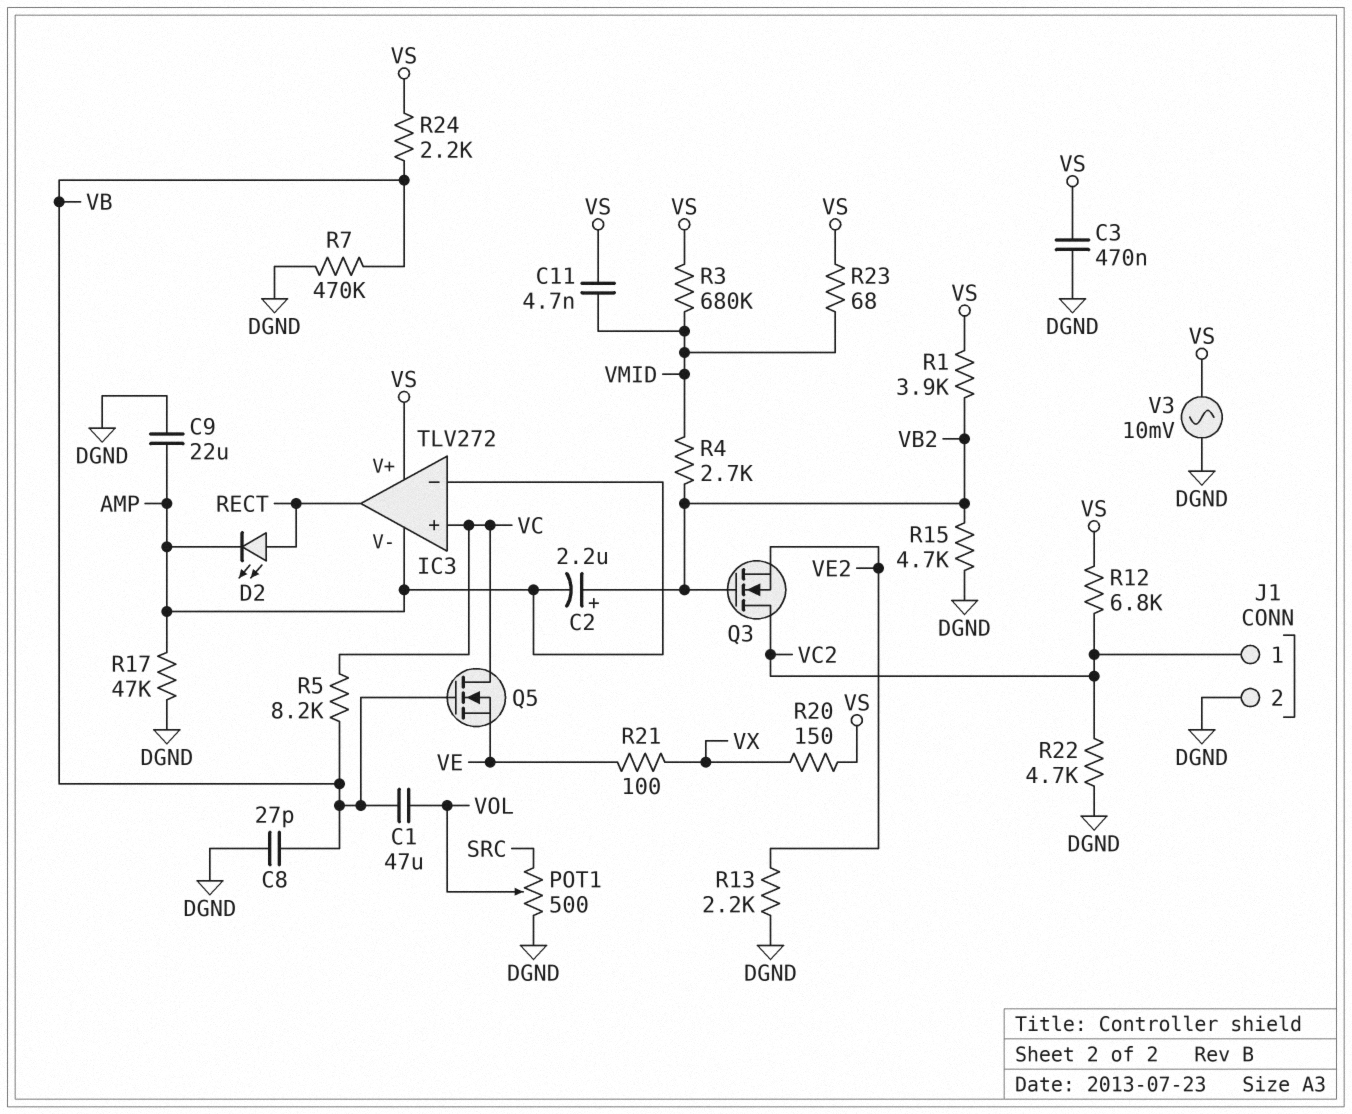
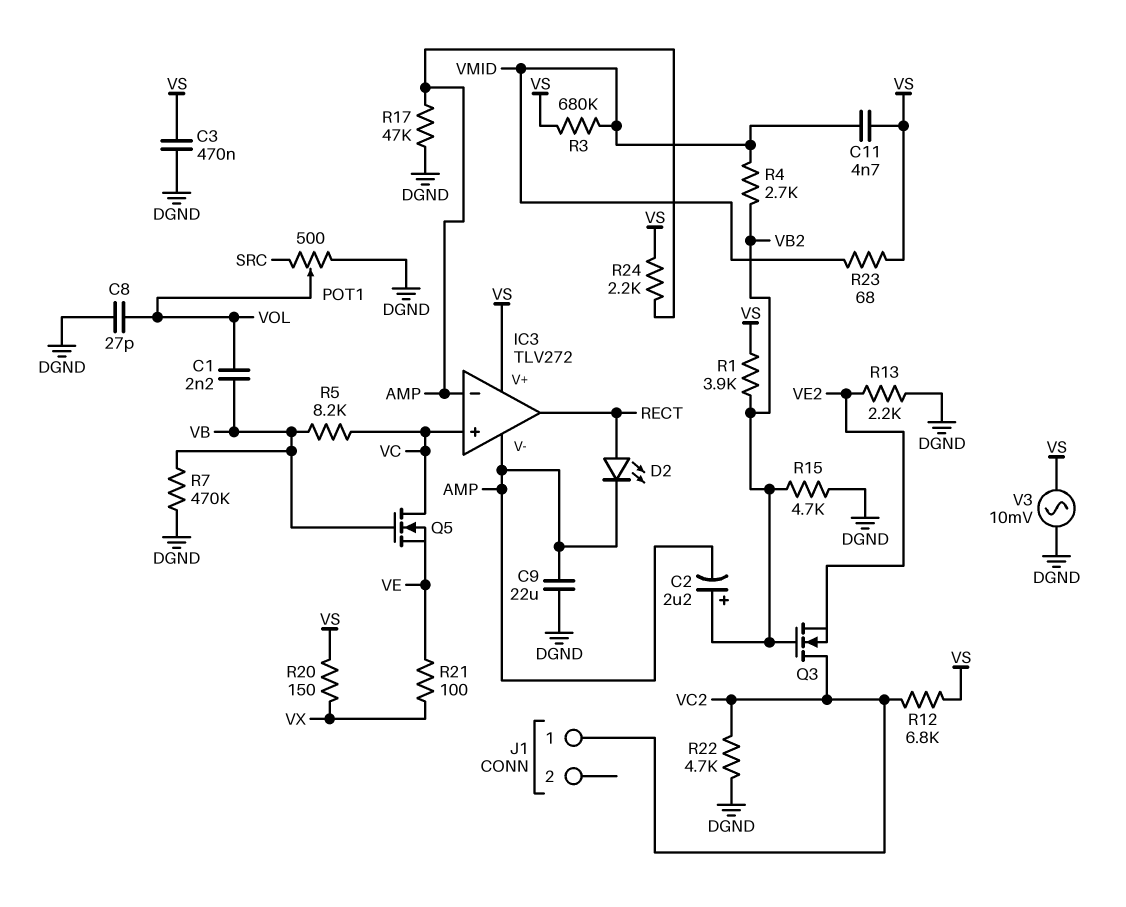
C1: 47uF (VB, VOL) -> 2.2nF (VB, VOL)
C8: 27pF (DGND, VB) -> 27pF (DGND, VOL)
J1 pin 2: DGND -> none
R24: 2.2k (VB, VS) -> 2.2k (AMP, VS)

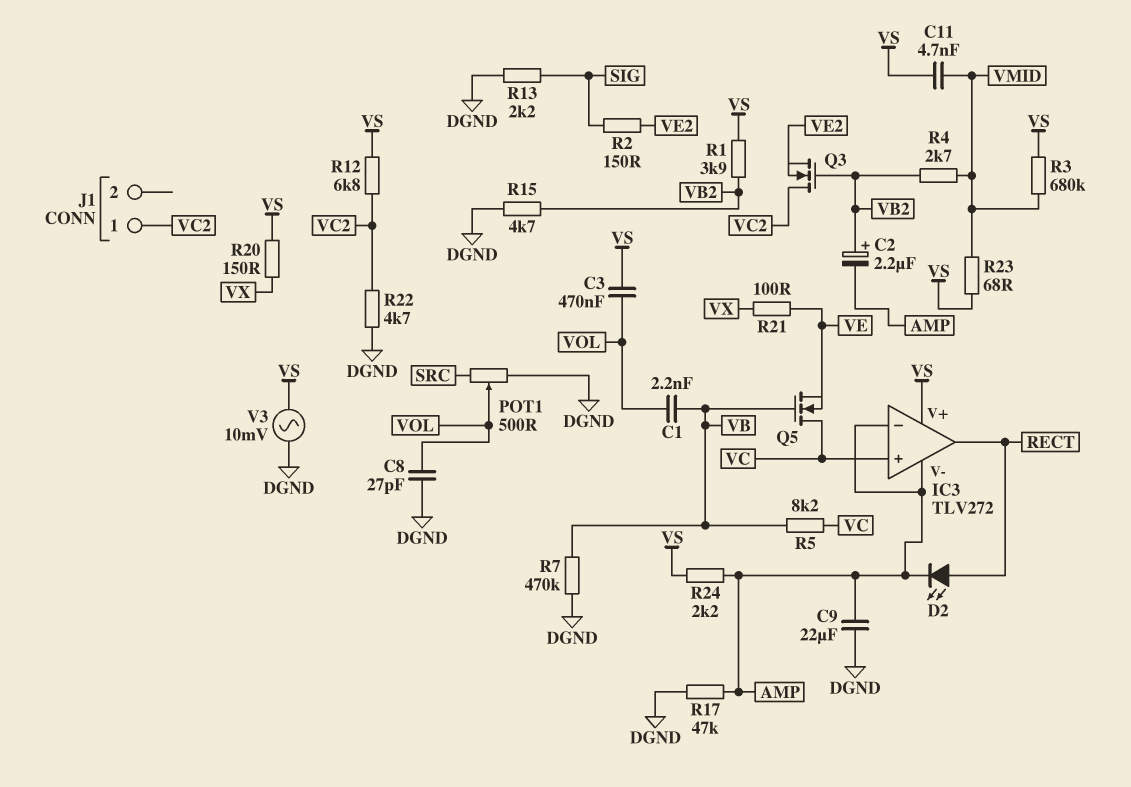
C3: 470nF (DGND, VS) -> 470nF (VOL, VS)
R2: none -> 150 (SIG, VE2)
R13: 2.2k (DGND, VE2) -> 2.2k (DGND, SIG)

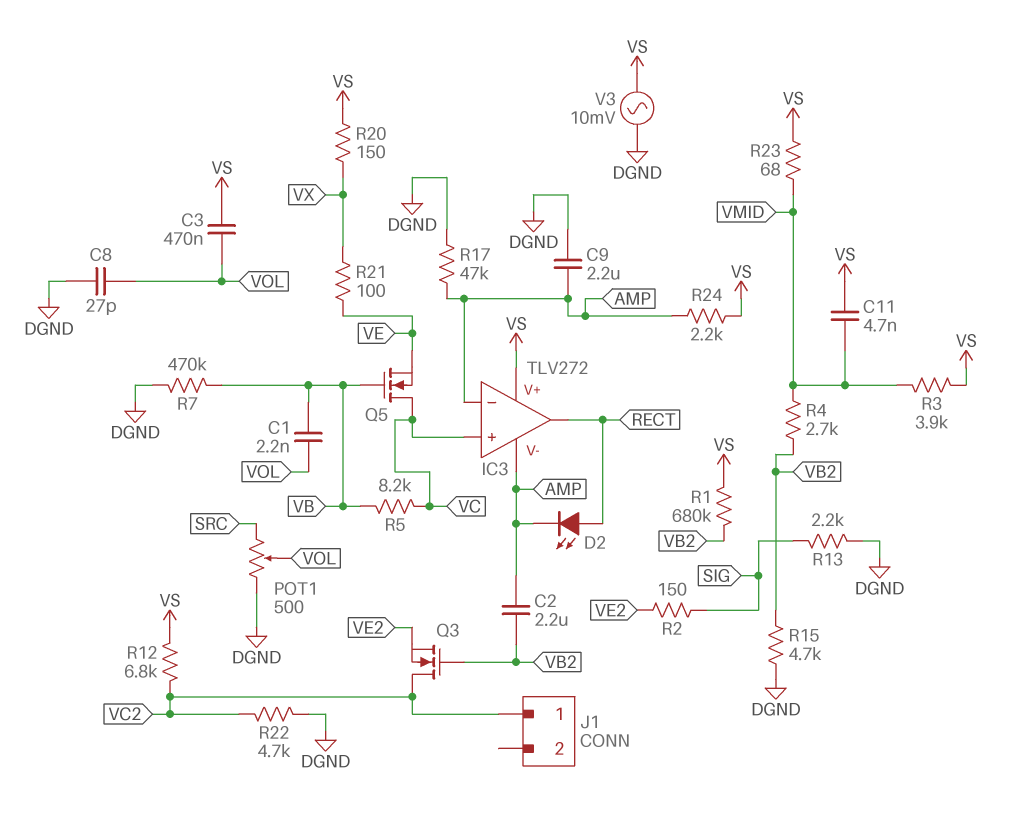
C2: 2.2uF (plus VB2, minus AMP) -> 2.2uF (AMP, VB2)
C9: 22uF (AMP, DGND) -> 2.2uF (AMP, DGND)
R1: 3.9k (VB2, VS) -> 680k (VB2, VS)
R3: 680k (VMID, VS) -> 3.9k (VMID, VS)

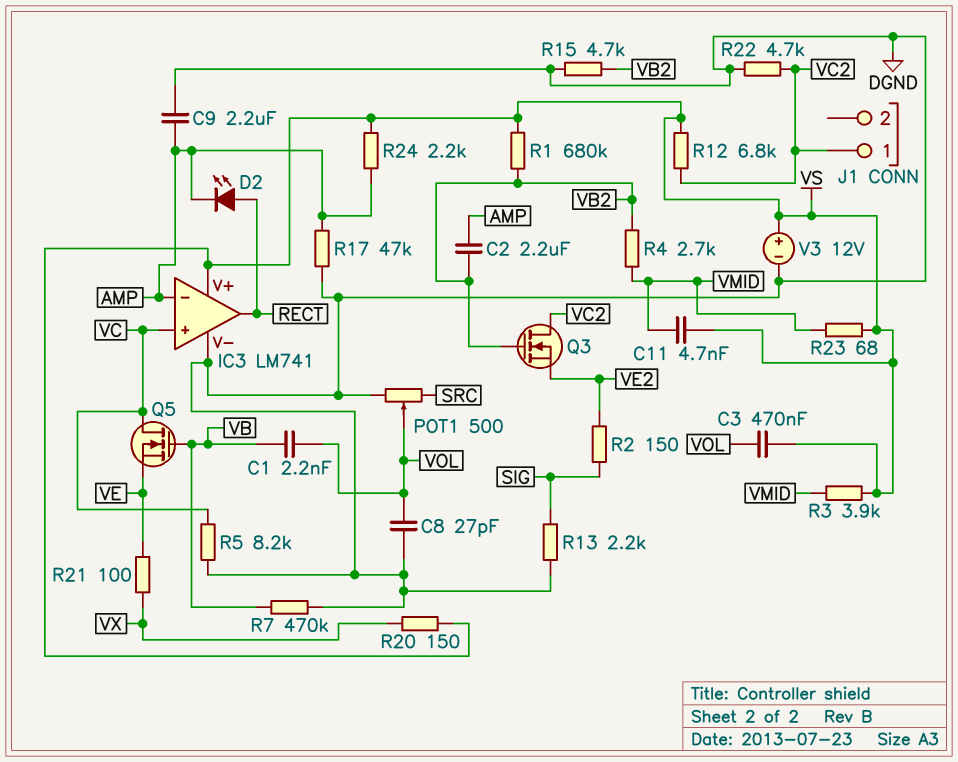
IC3: TLV272 -> LM741
IC3 pin V-: AMP -> DGND
R5: 8.2k (VB, VC) -> 8.2k (DGND, VC)
V3: AC 10mV (DGND, VS) -> 12V (plus VS, minus DGND)

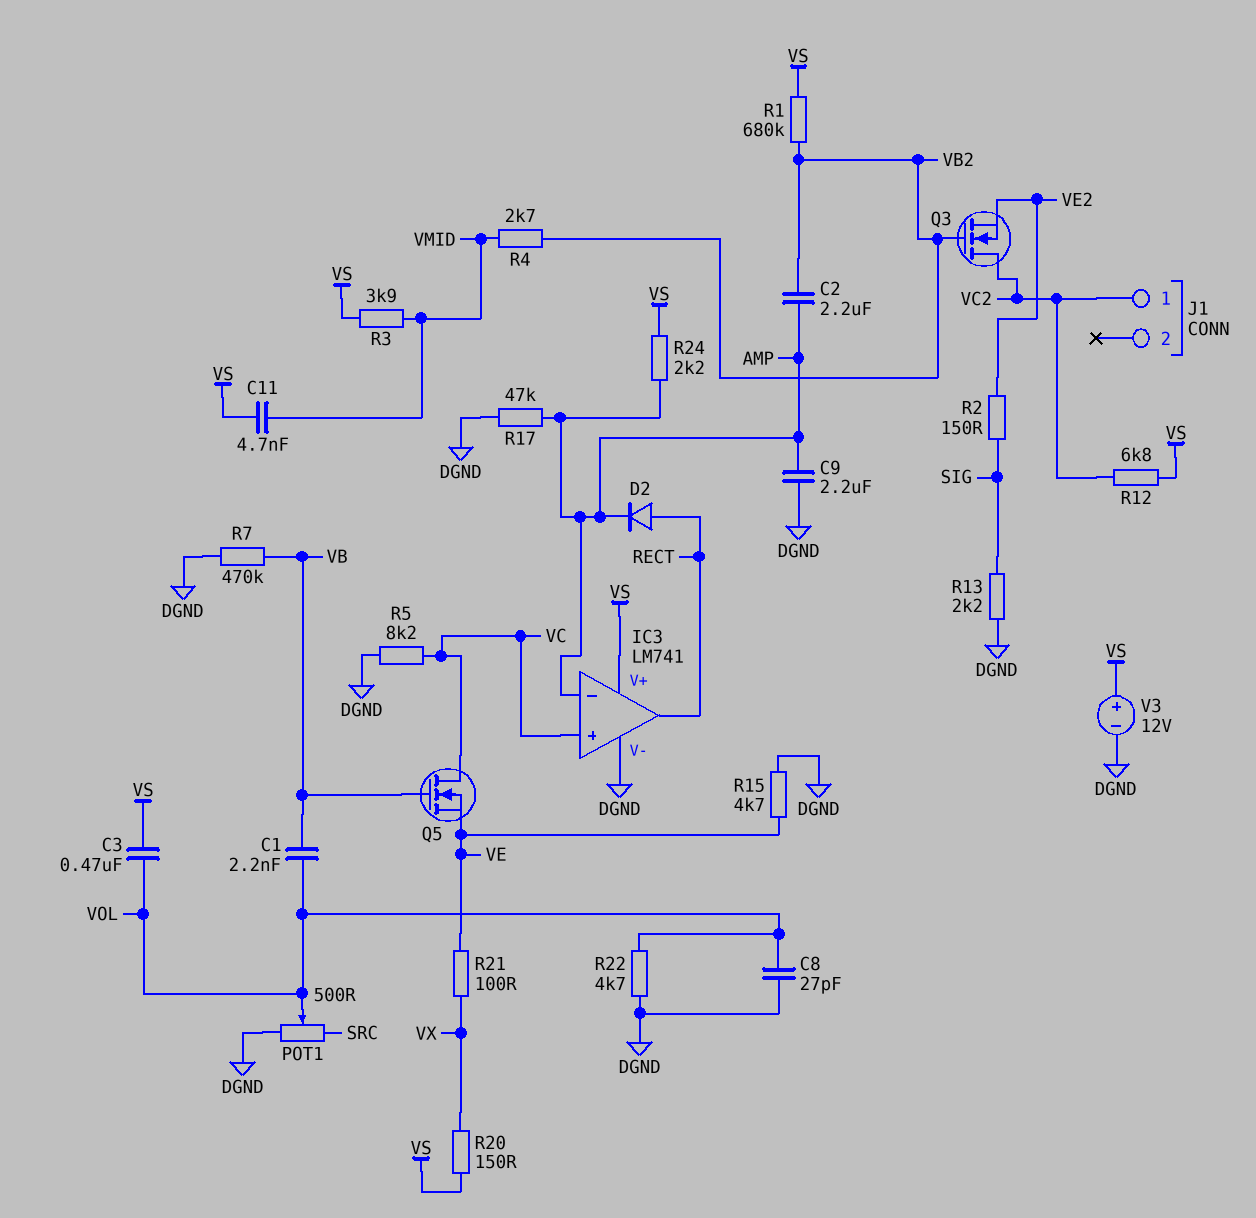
D2: LED (A RECT, K AMP) -> diode (A RECT, K AMP)
R15: 4.7k (DGND, VB2) -> 4.7k (DGND, VE)
R22: 4.7k (DGND, VC2) -> 4.7k (DGND, VOL)
R23: 68 (VMID, VS) -> none

